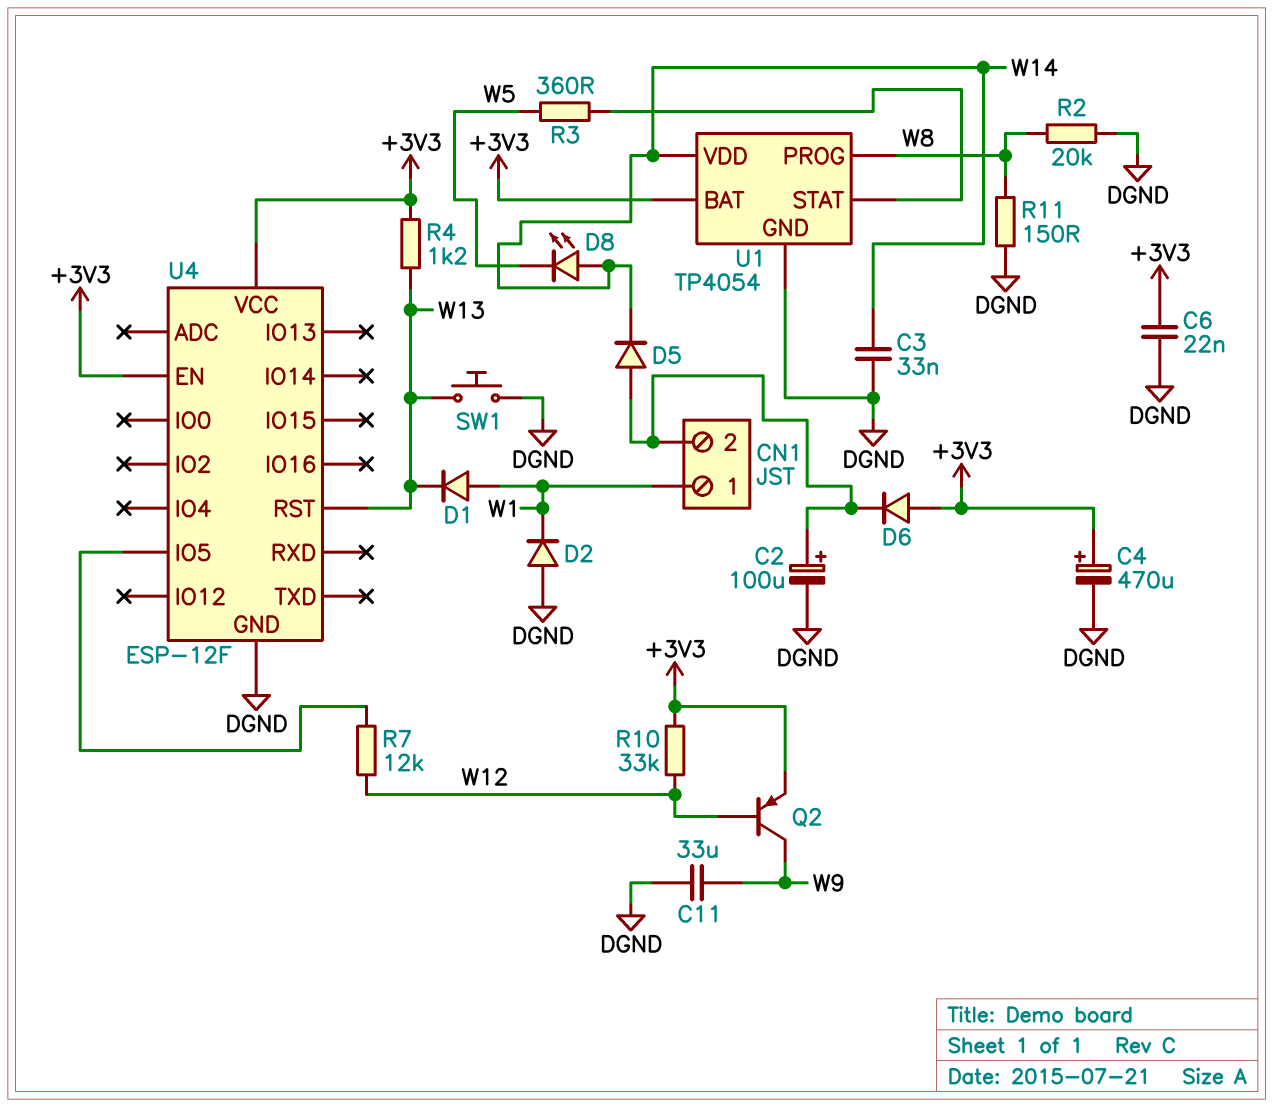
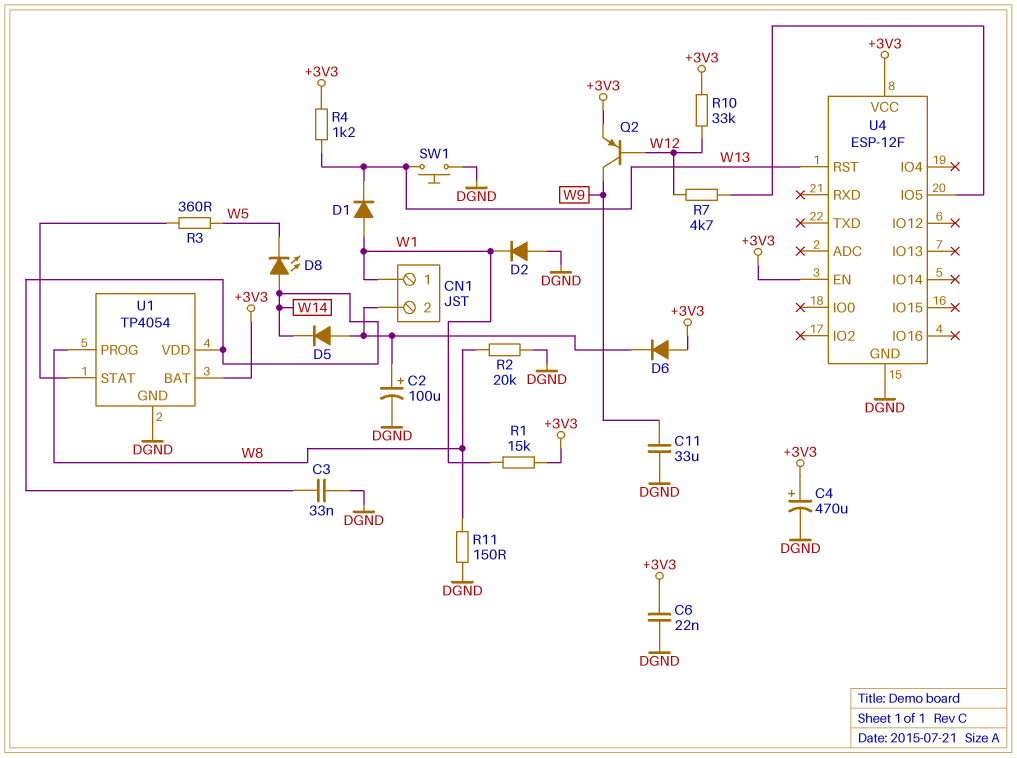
R1: none -> 15k (+3V3, W1)
R7: 12k (U4/IO5, W12) -> 4.7k (U4/IO5, W12)

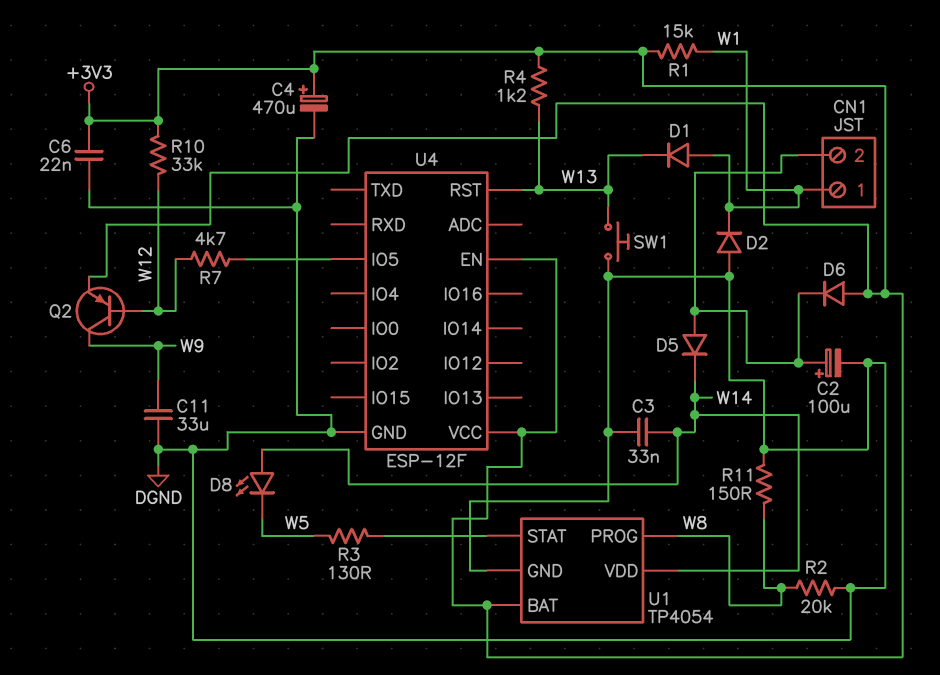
R3: 360 (U1/STAT, W5) -> 130 (U1/STAT, W5)

